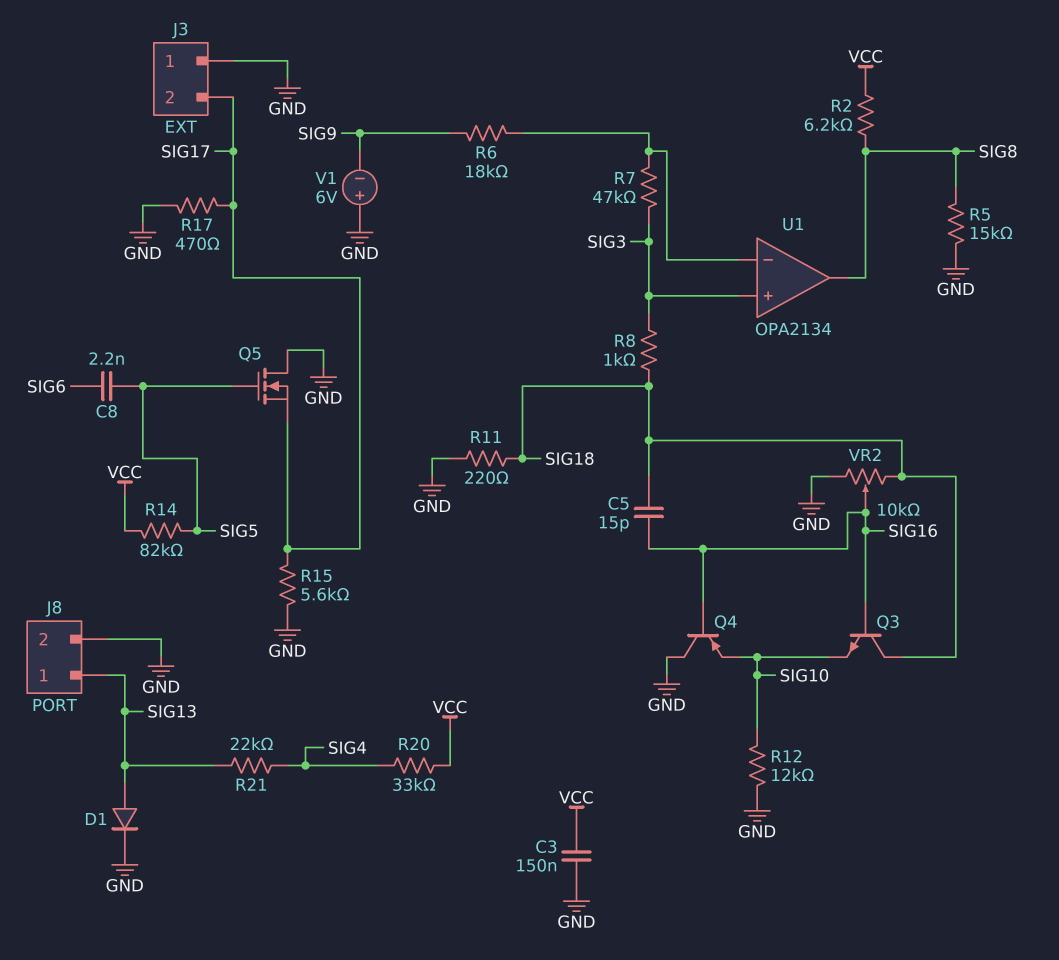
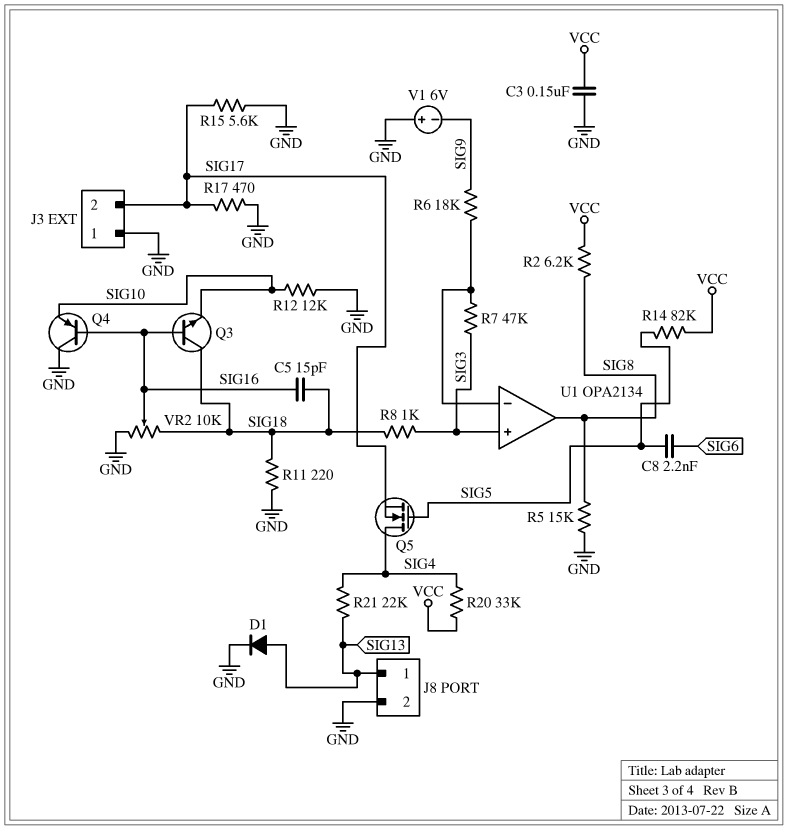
Q5: NMOS (G SIG5, D GND, S SIG17) -> NMOS (G SIG5, D SIG4, S SIG17)

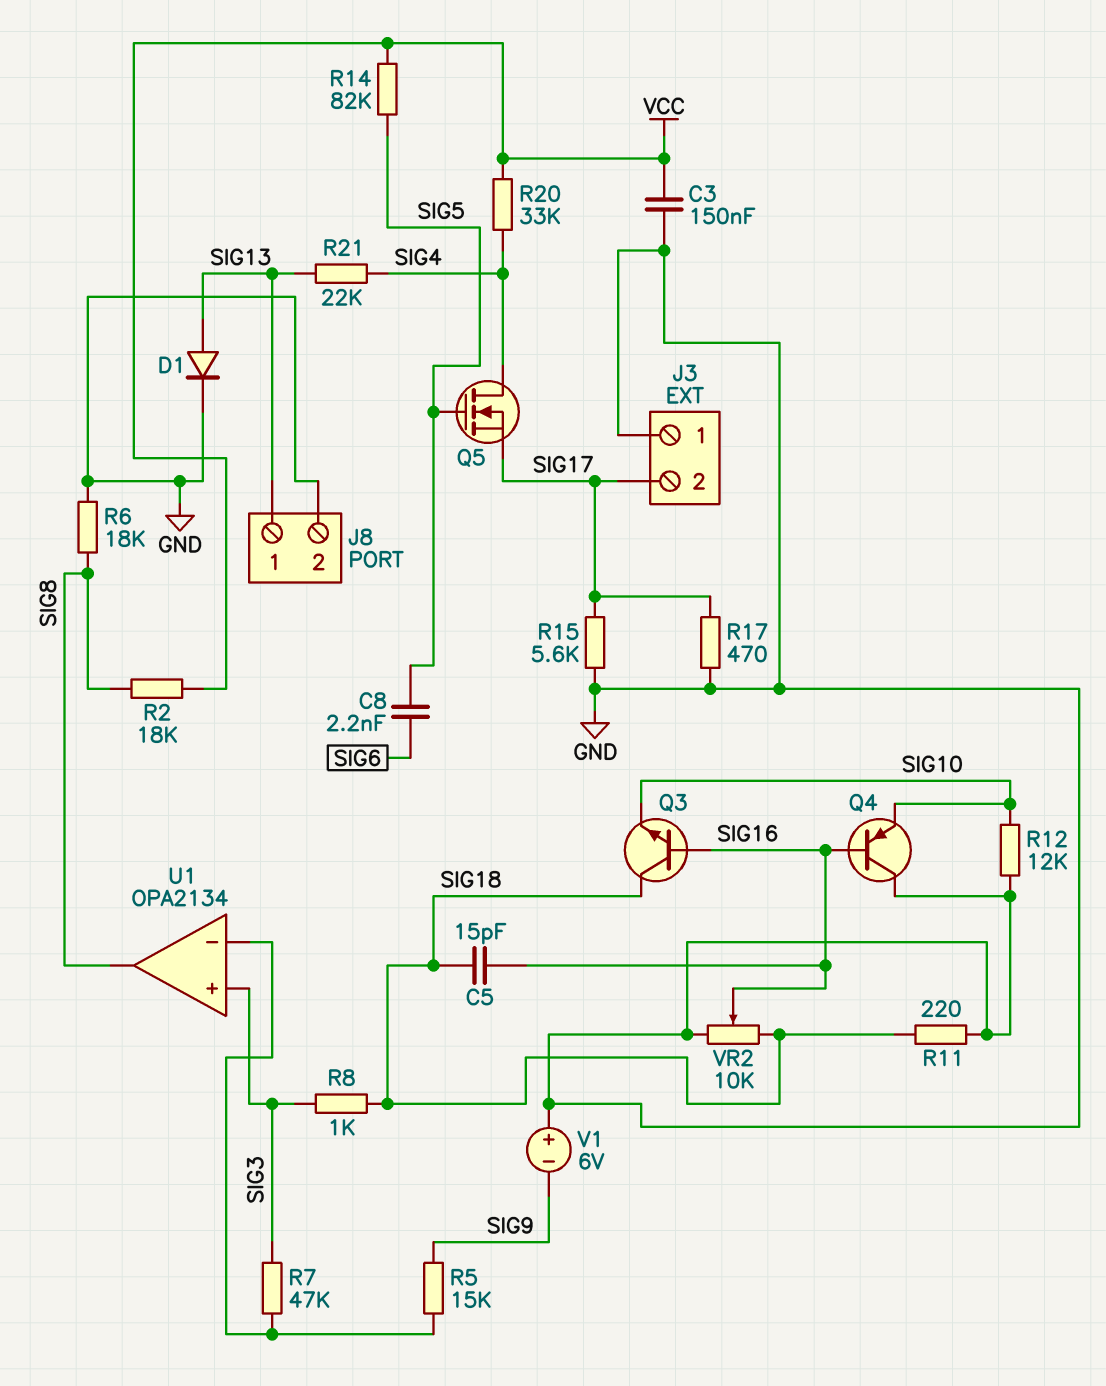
R2: 6.2k (SIG8, VCC) -> 18k (SIG8, VCC)
R5: 15k (GND, SIG8) -> 15k (SIG9, U1/in-)
R6: 18k (SIG9, U1/in-) -> 18k (GND, SIG8)

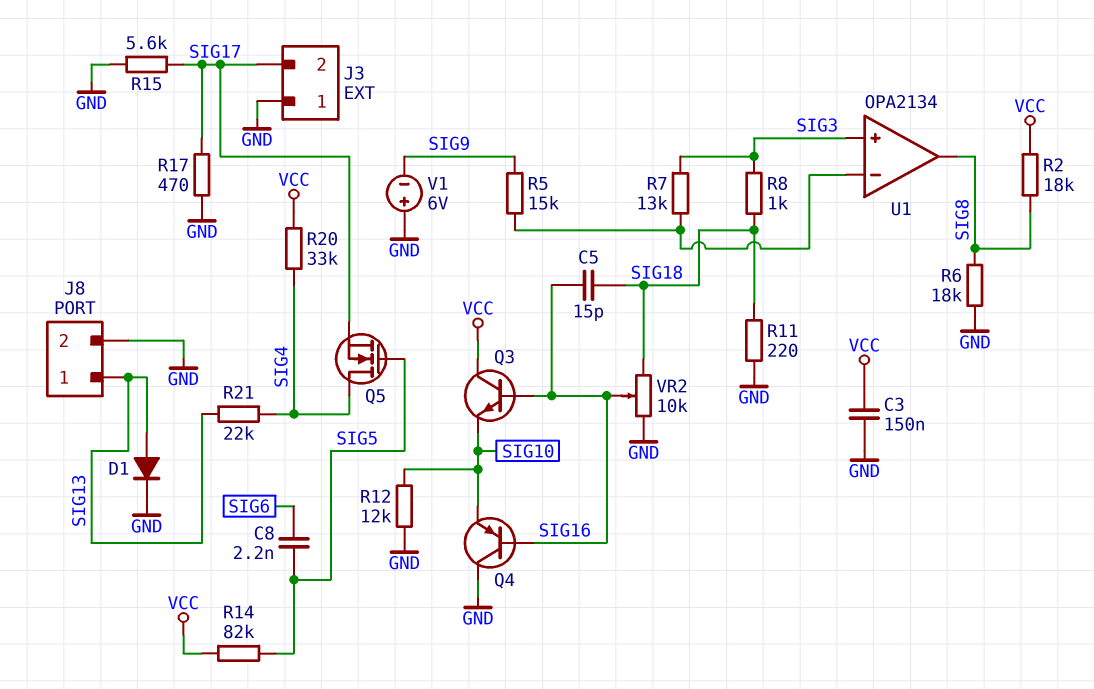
Q3: NPN (B SIG16, C SIG18, E SIG10) -> NPN (B SIG16, C VCC, E SIG10)
R7: 47k (SIG3, U1/in-) -> 13k (SIG3, U1/in-)

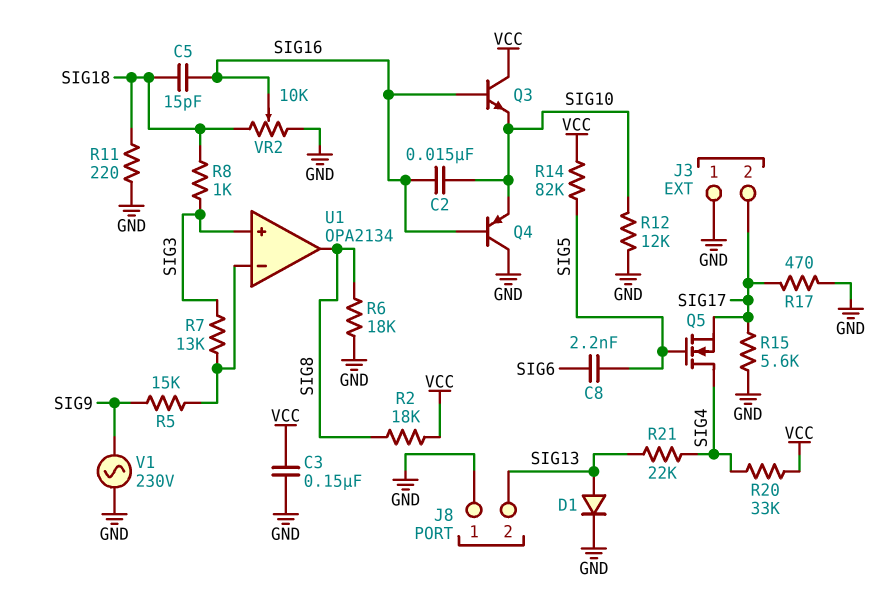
C2: none -> 15nF (SIG10, SIG16)
J8 pin 1: SIG13 -> GND
J8 pin 2: GND -> SIG13
V1: 6V (plus GND, minus SIG9) -> AC 230V (GND, SIG9)

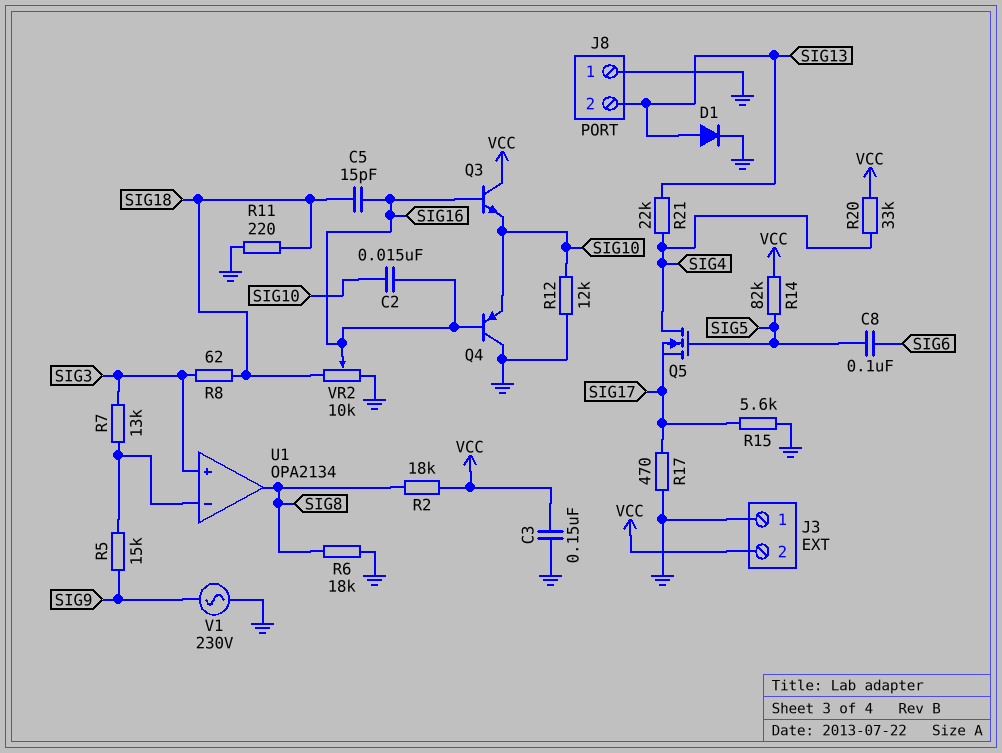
C8: 2.2nF (SIG5, SIG6) -> 100nF (SIG5, SIG6)
J3 pin 2: SIG17 -> VCC
R8: 1k (SIG3, SIG18) -> 62 (SIG3, SIG18)

